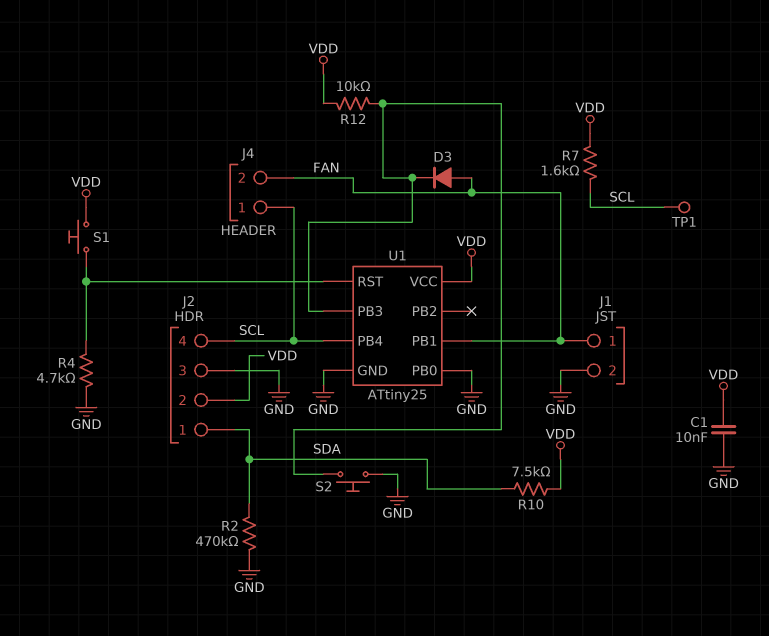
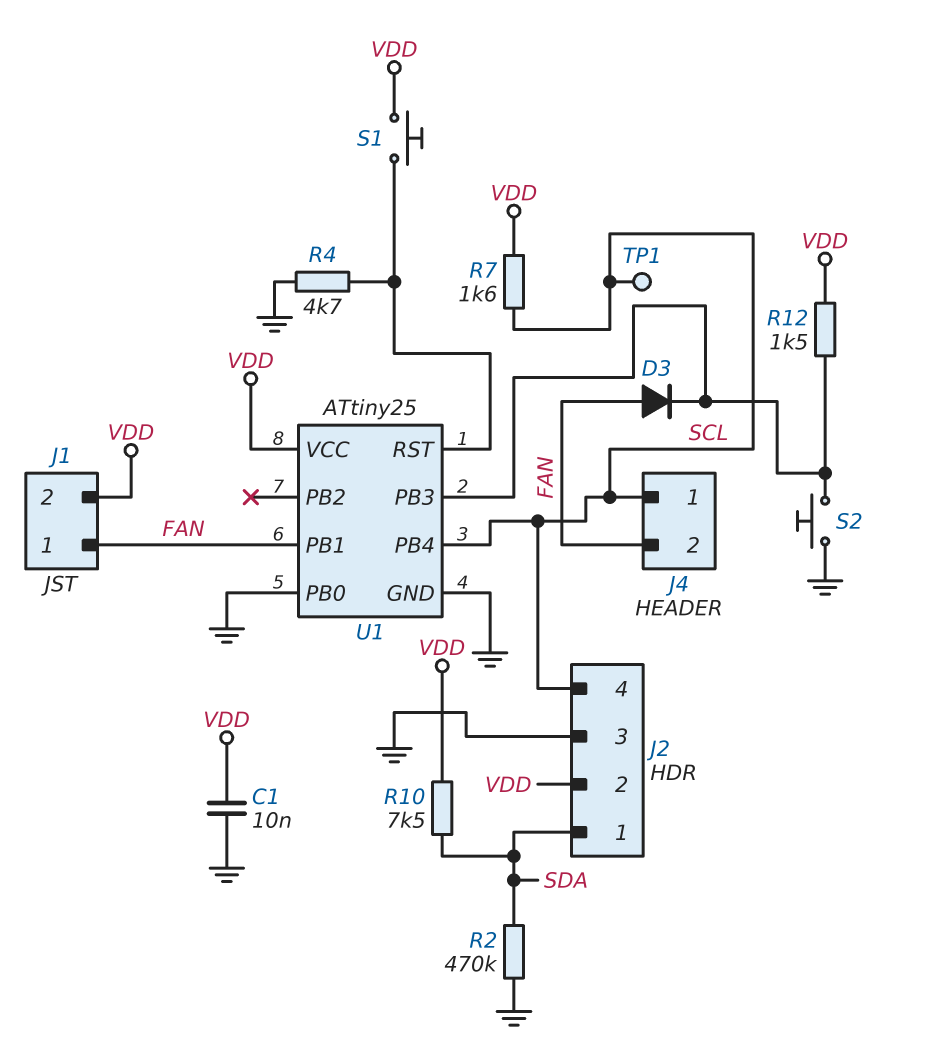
J1 pin 2: GND -> VDD
R12: 10k (U1/PB3, VDD) -> 1.5k (U1/PB3, VDD)

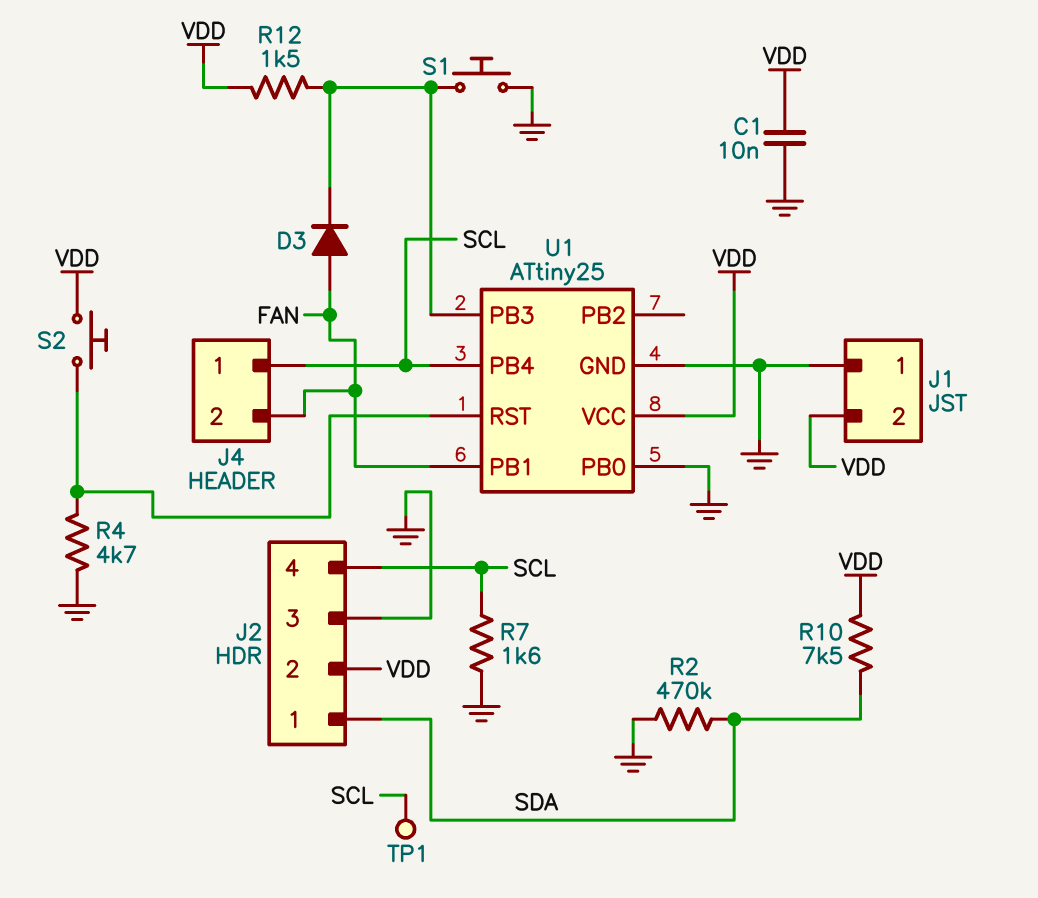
J1 pin 1: FAN -> GND
R7: 1.6k (SCL, VDD) -> 1.6k (GND, SCL)
S1: button (U1/RST, VDD) -> button (GND, U1/PB3)
S2: button (GND, U1/PB3) -> button (U1/RST, VDD)

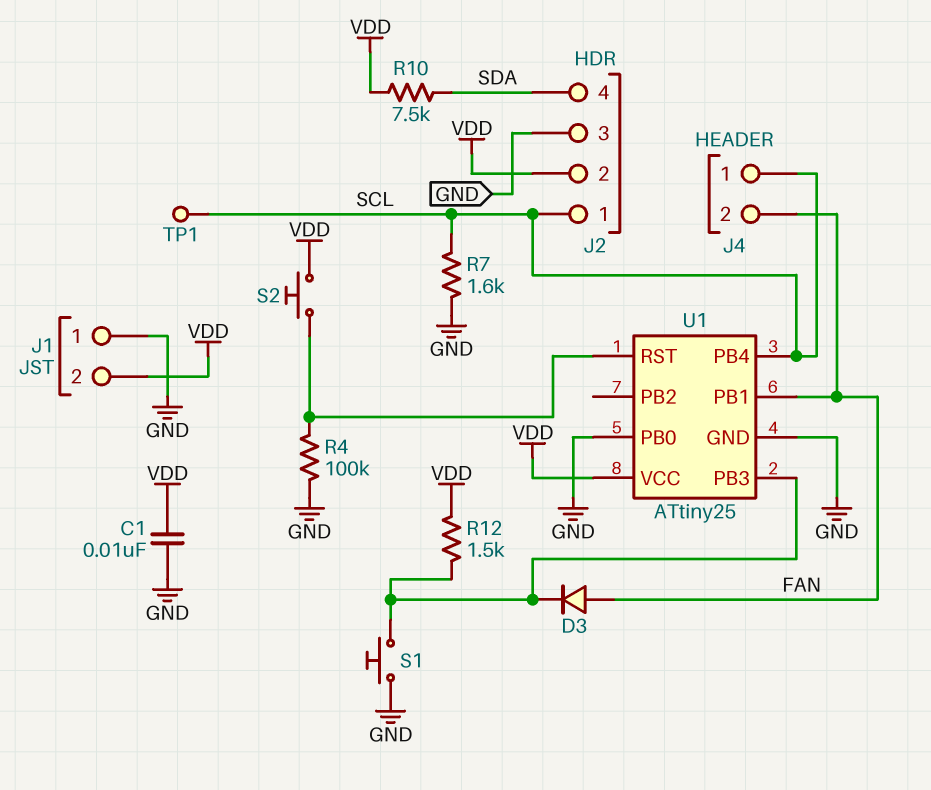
J2 pin 1: SDA -> SCL
J2 pin 4: SCL -> SDA
R2: 470k (GND, SDA) -> none
R4: 4.7k (GND, U1/RST) -> 100k (GND, U1/RST)

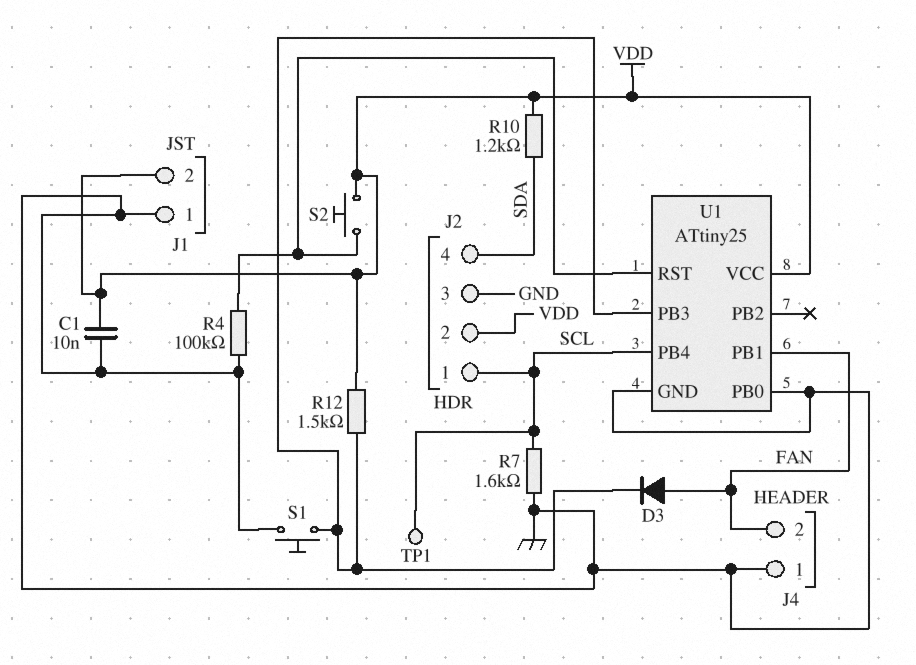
J4 pin 1: SCL -> GND
R10: 7.5k (SDA, VDD) -> 1.2k (SDA, VDD)

